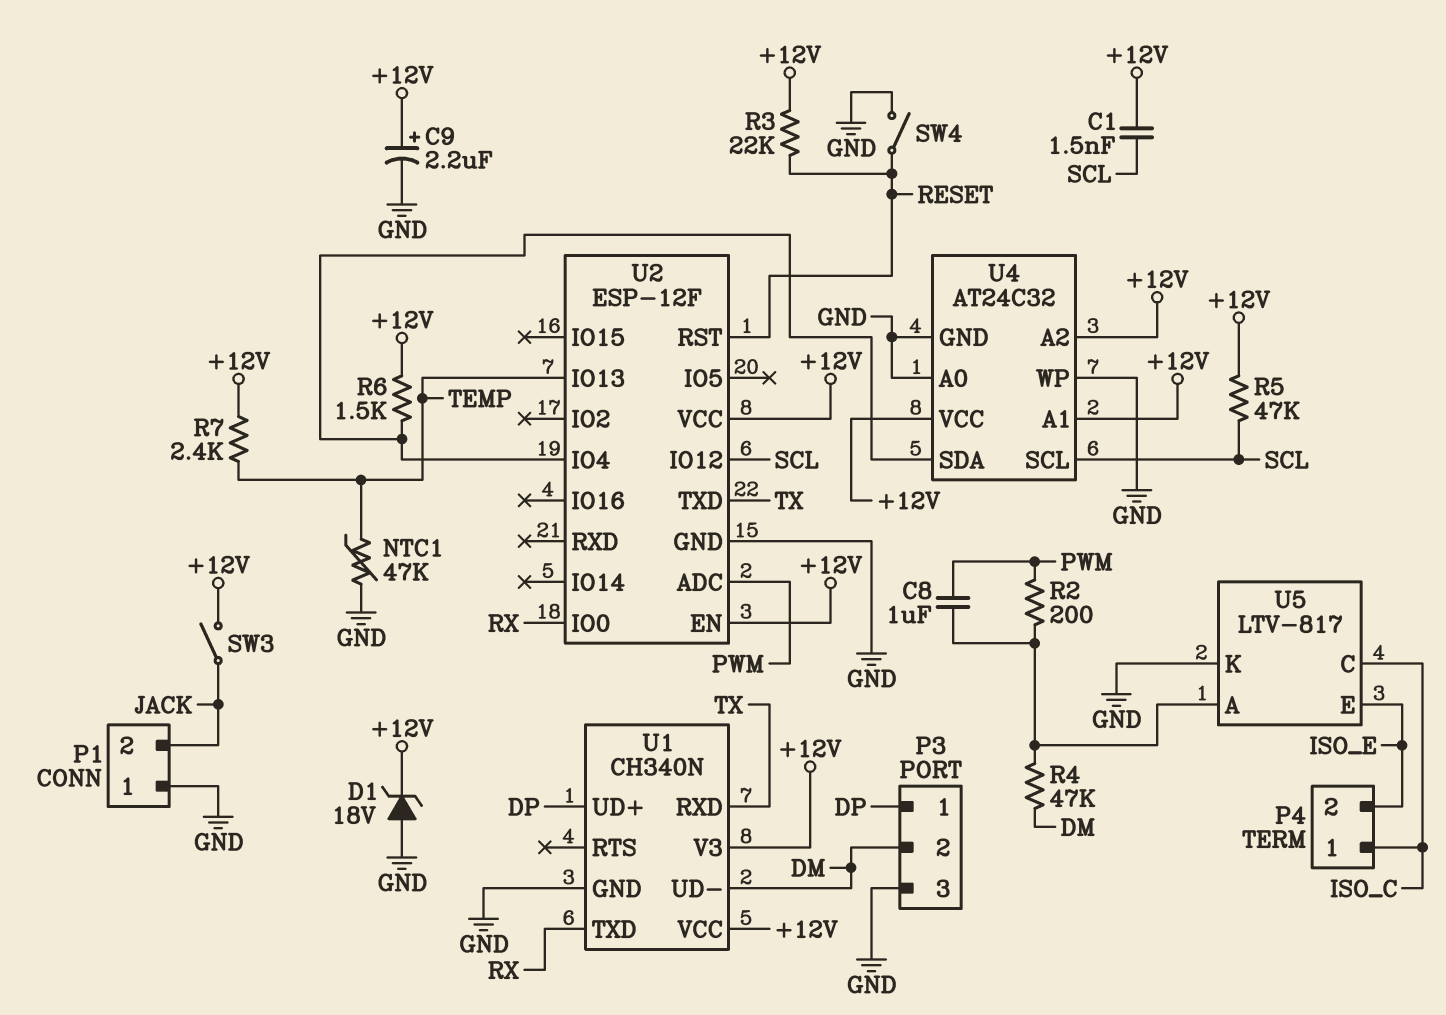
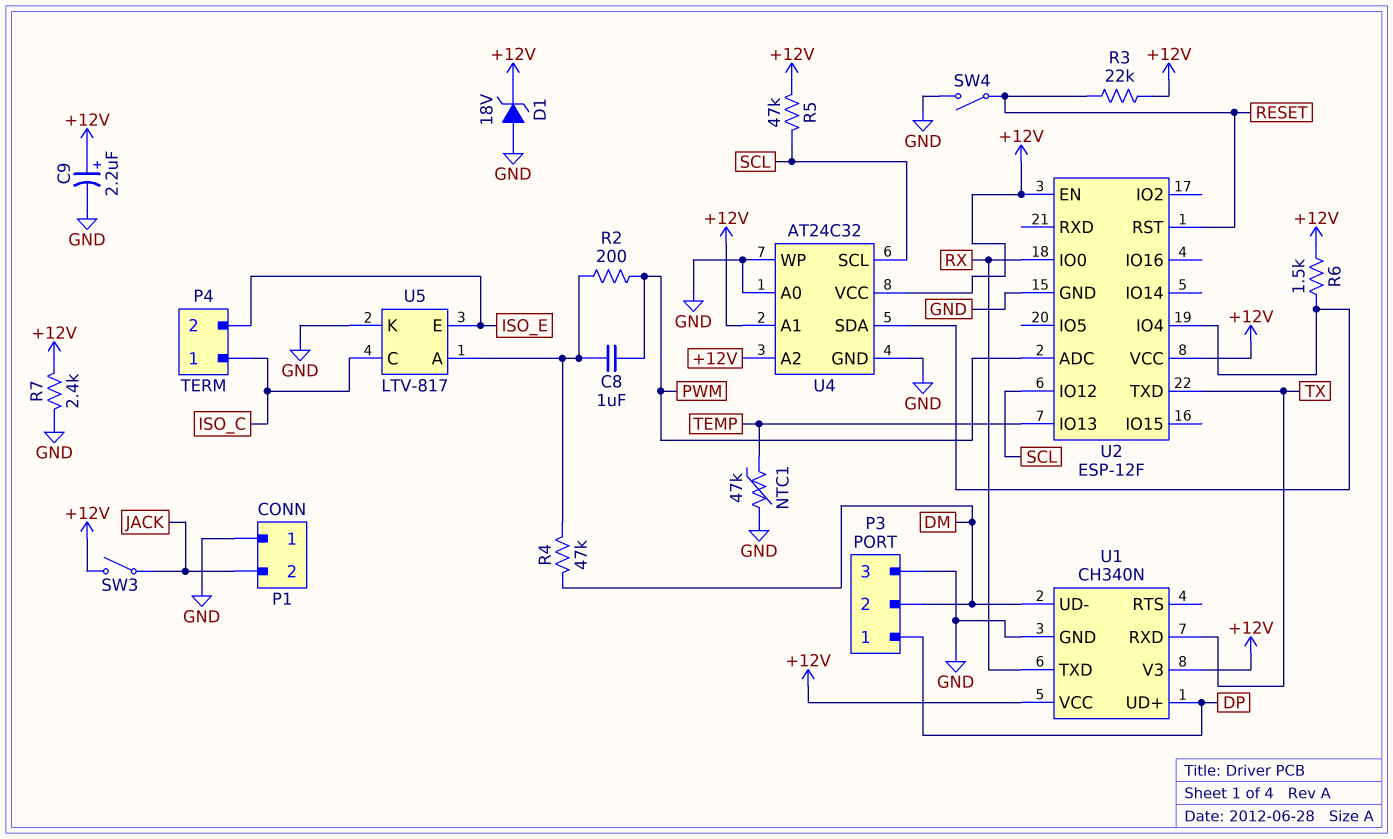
C1: 1.5nF (+12V, SCL) -> none
R7: 2.4k (+12V, TEMP) -> 2.4k (+12V, GND)

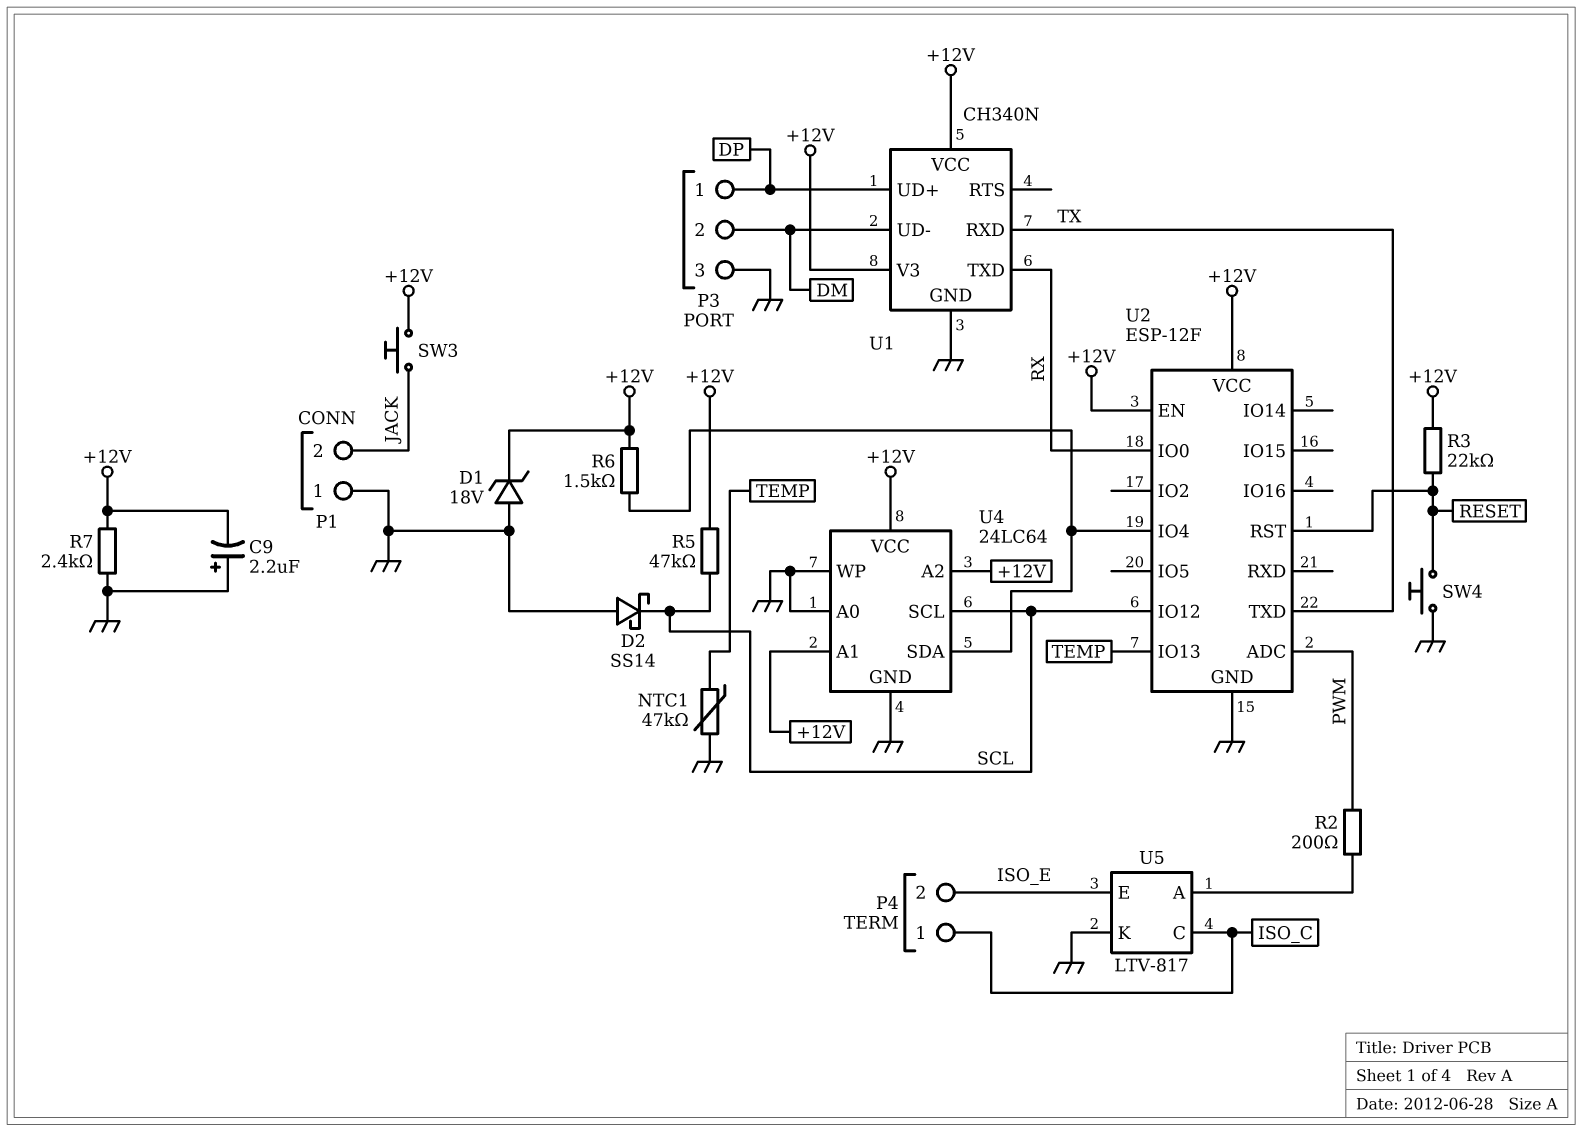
C8: 1uF (PWM, U5/A) -> none
C9: 2.2uF (plus +12V, minus GND) -> 2.2uF (plus GND, minus +12V)
D2: none -> schottky SS14 (A GND, K SCL)
R4: 47k (DM, U5/A) -> none
SW3: switch (+12V, JACK) -> button (+12V, JACK)
SW4: switch (GND, RESET) -> button (GND, RESET)
U4: AT24C32 -> 24LC64

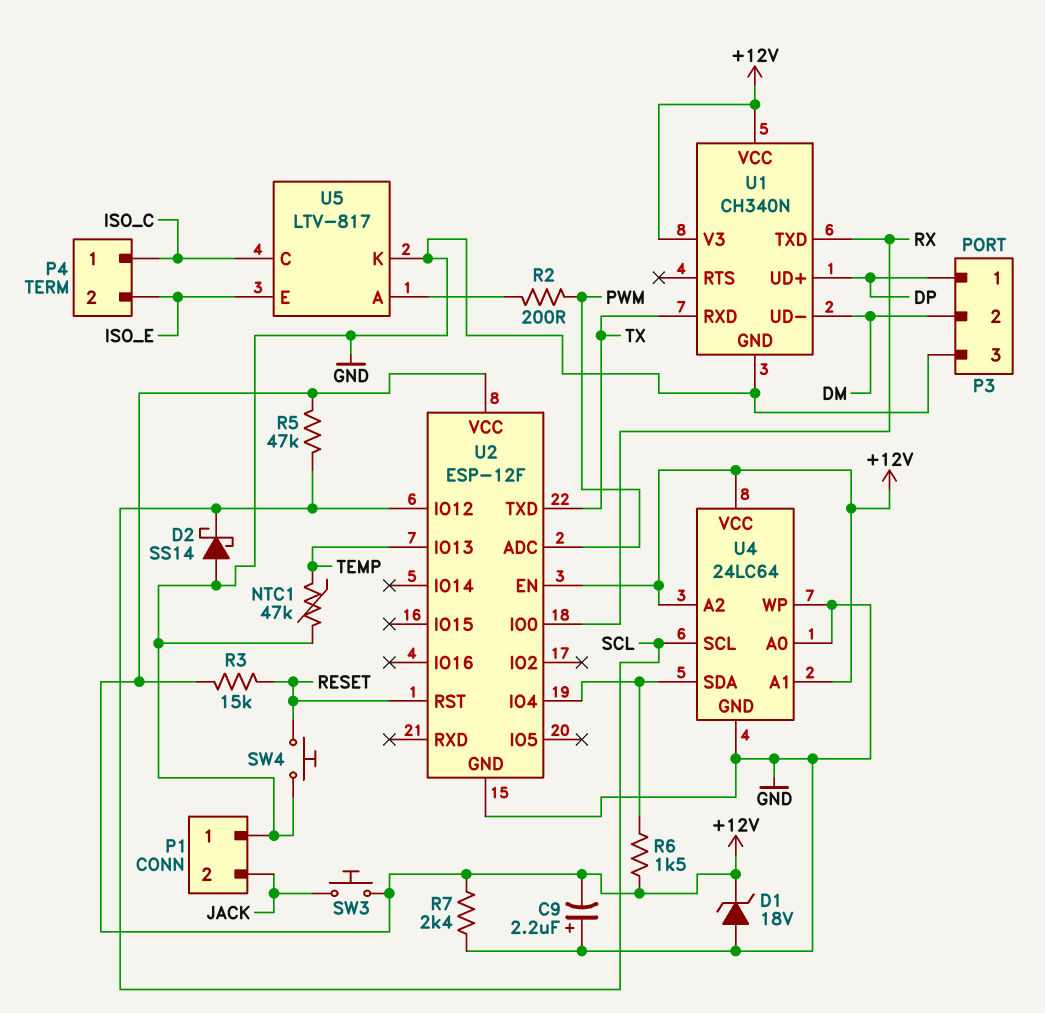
R3: 22k (+12V, RESET) -> 15k (+12V, RESET)

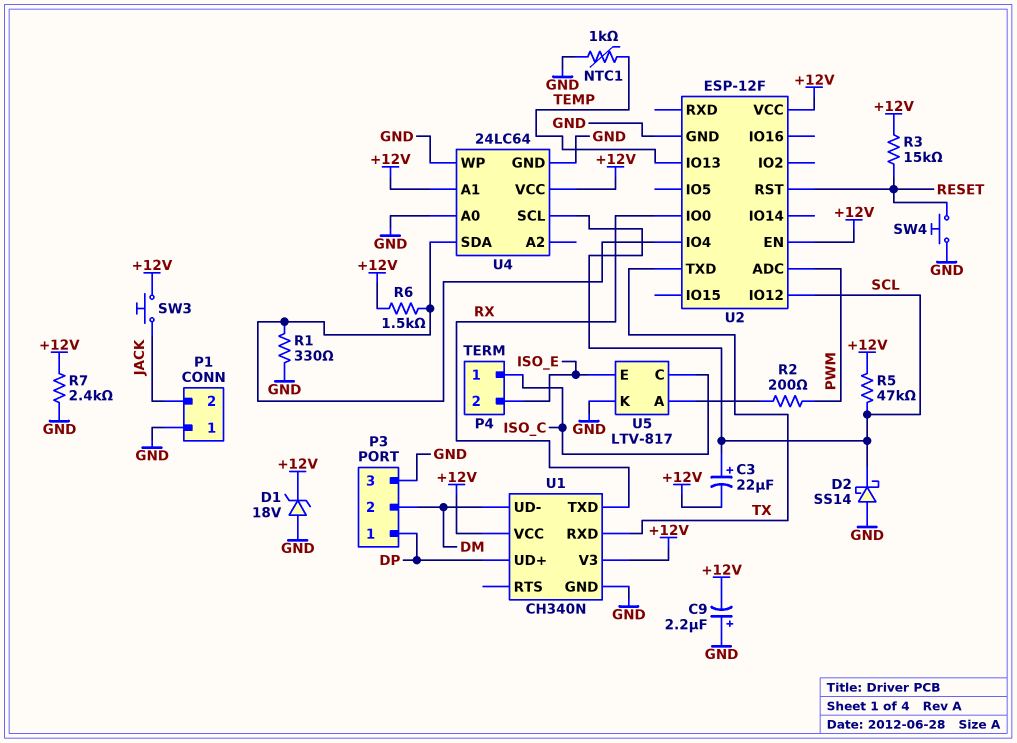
C3: none -> 22uF (plus SCL, minus +12V)
NTC1: 47k (GND, TEMP) -> 1k (GND, TEMP)
R1: none -> 330 (GND, U2/IO4)
U4 pin A2: +12V -> none

